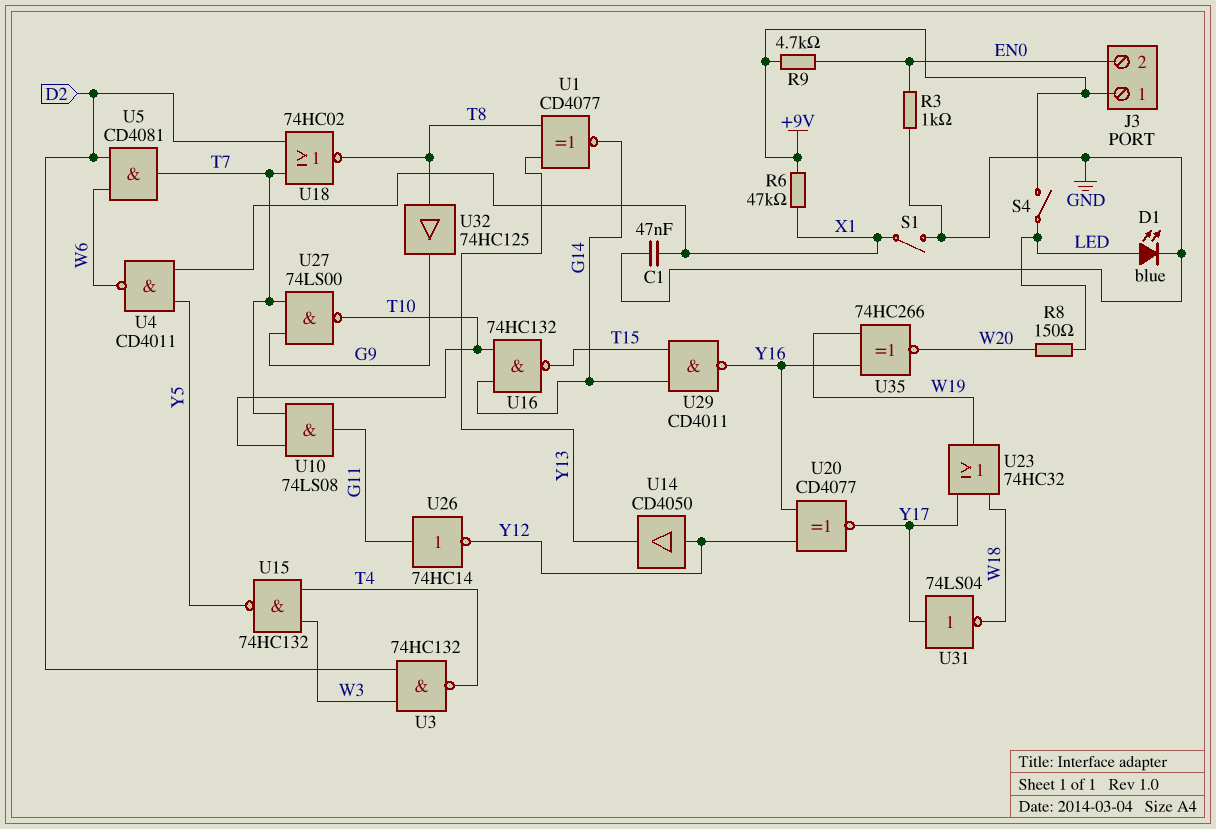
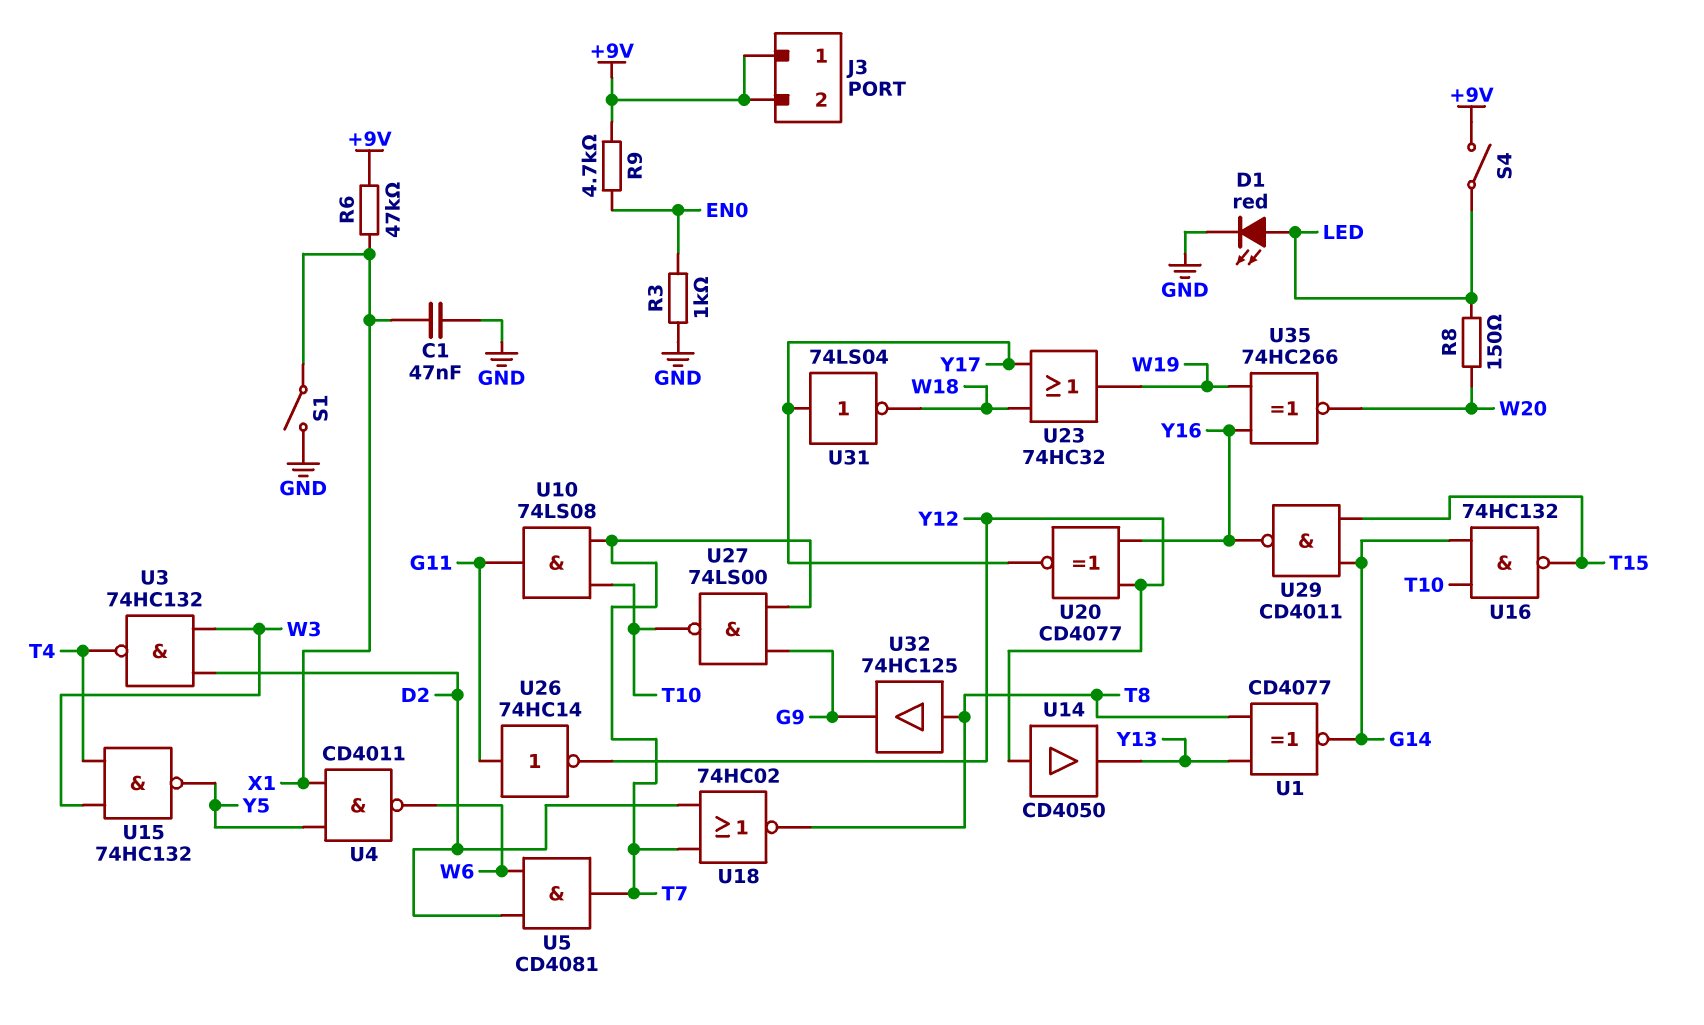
D1: LED blue (A LED, K GND) -> LED red (A LED, K GND)
J3 pin 2: EN0 -> +9V

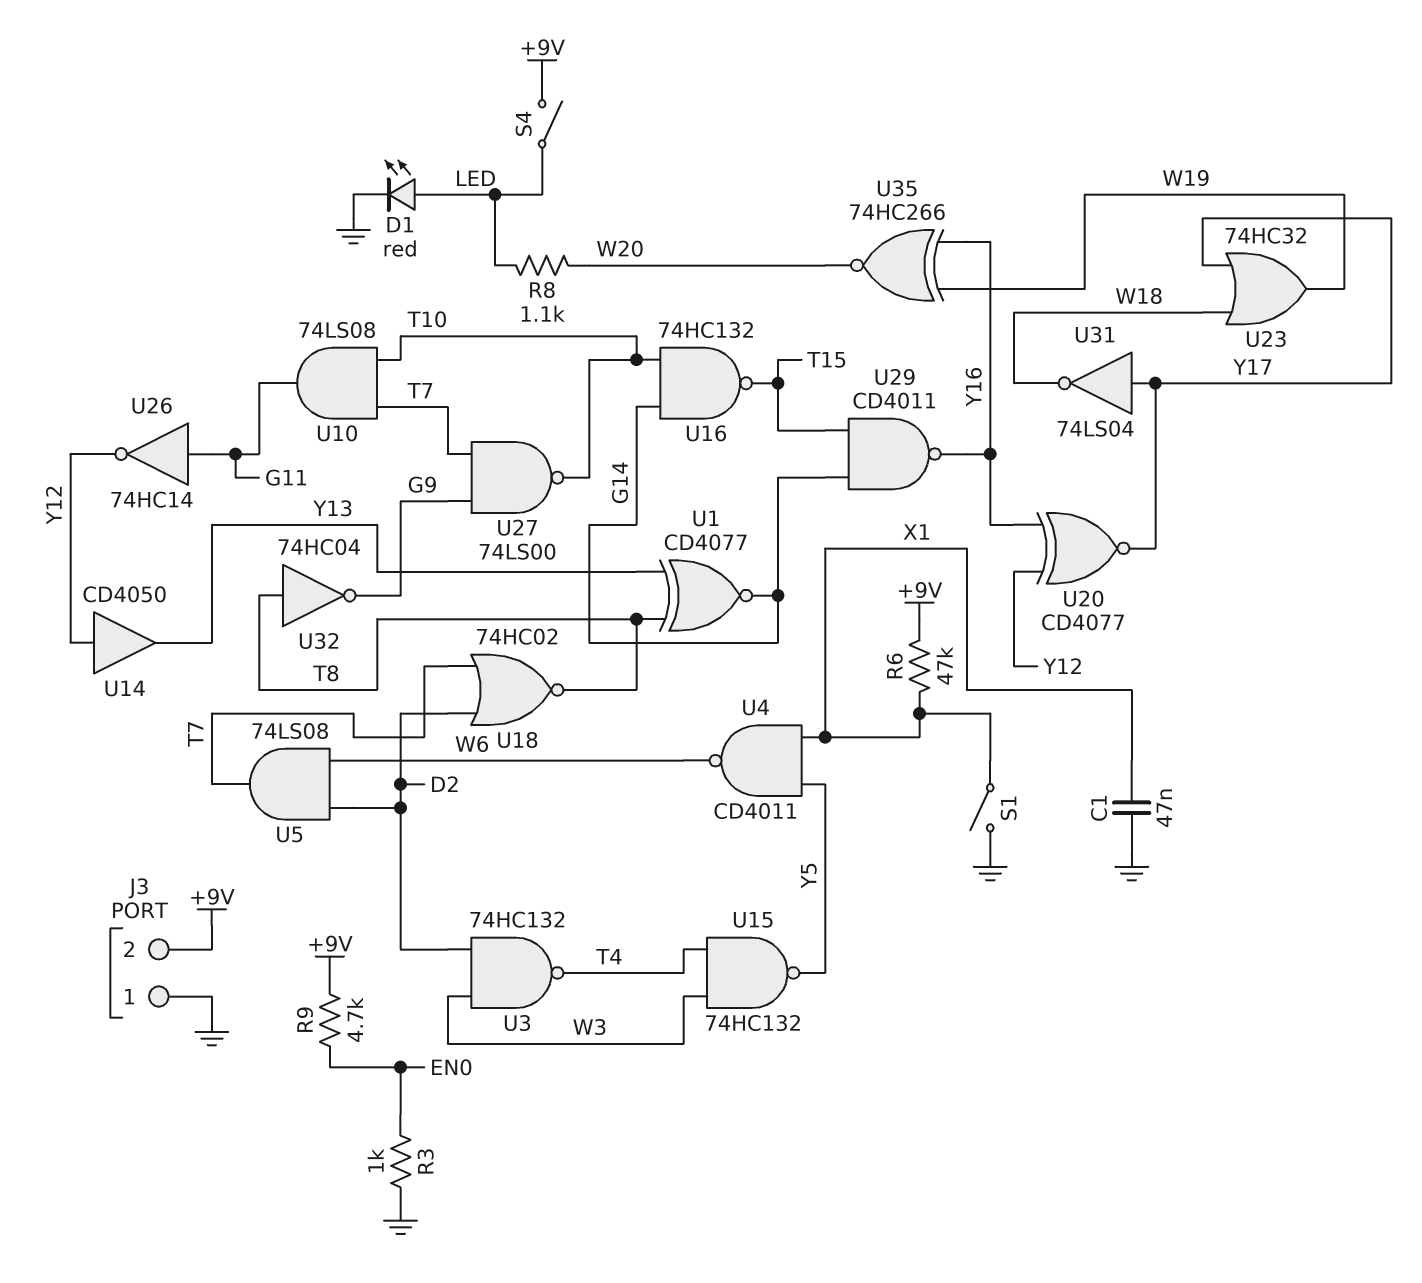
J3 pin 1: +9V -> GND
R8: 150 (LED, W20) -> 1.1k (LED, W20)
U5: AND CD4081 (in D2, in W6, out T7) -> AND 74LS08 (in D2, in W6, out T7)
U32: buffer 74HC125 (in T8, out G9) -> NOT 74HC04 (in T8, out G9)

